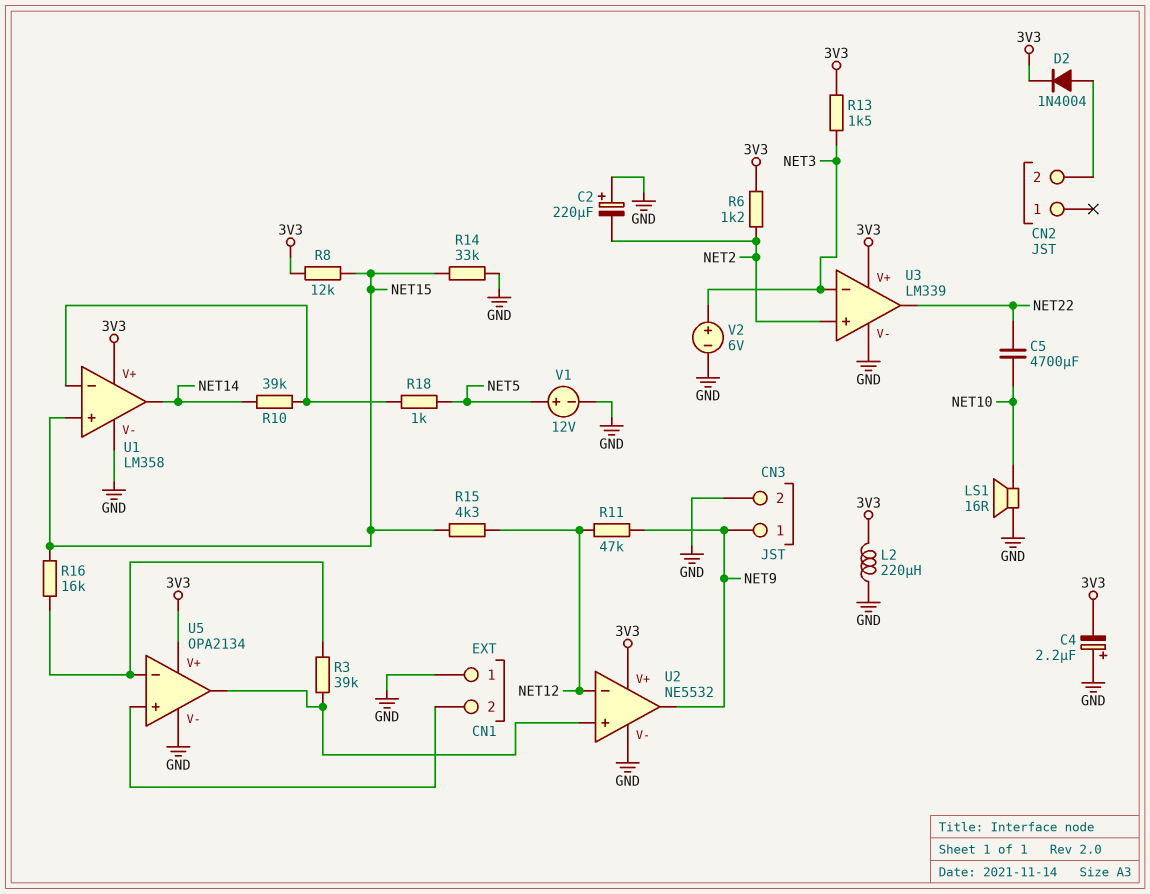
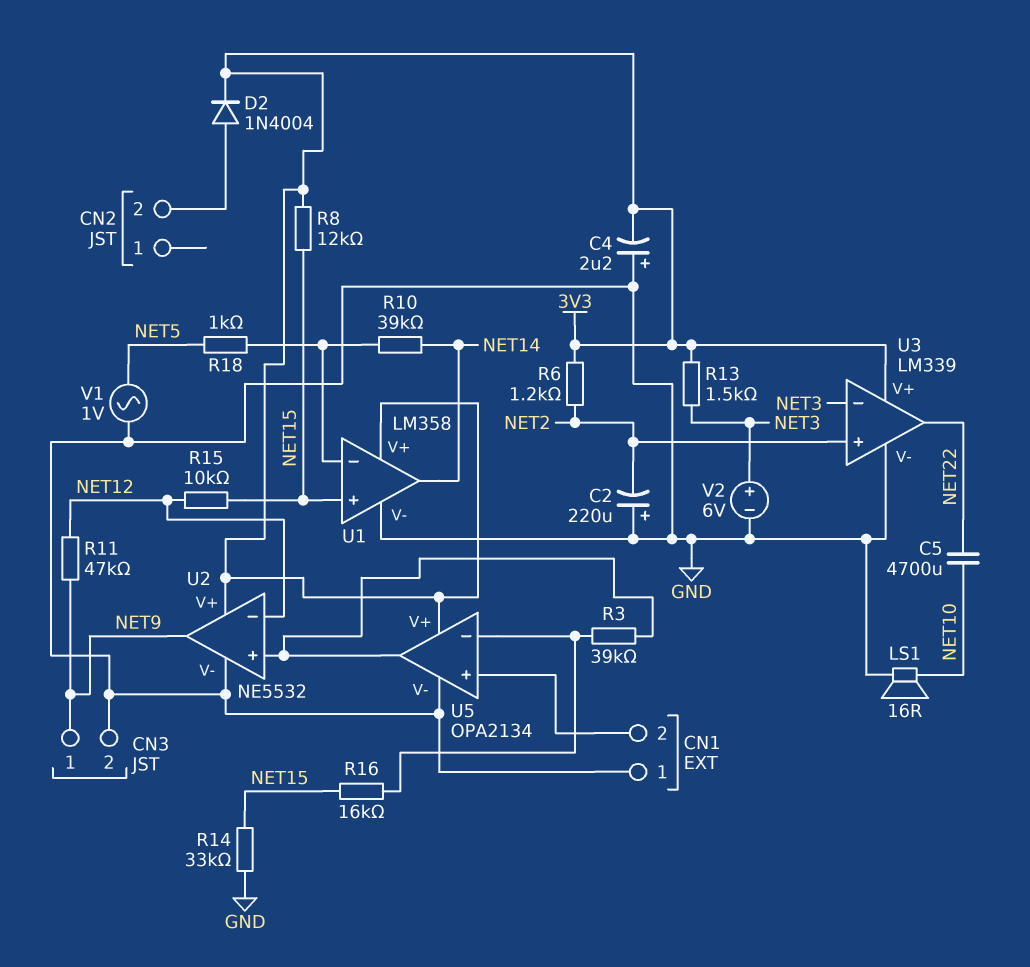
L2: 220uH (3V3, GND) -> none
R15: 4.3k (NET12, NET15) -> 10k (NET12, NET15)
V1: 12V (plus NET5, minus GND) -> AC 1V (GND, NET5)

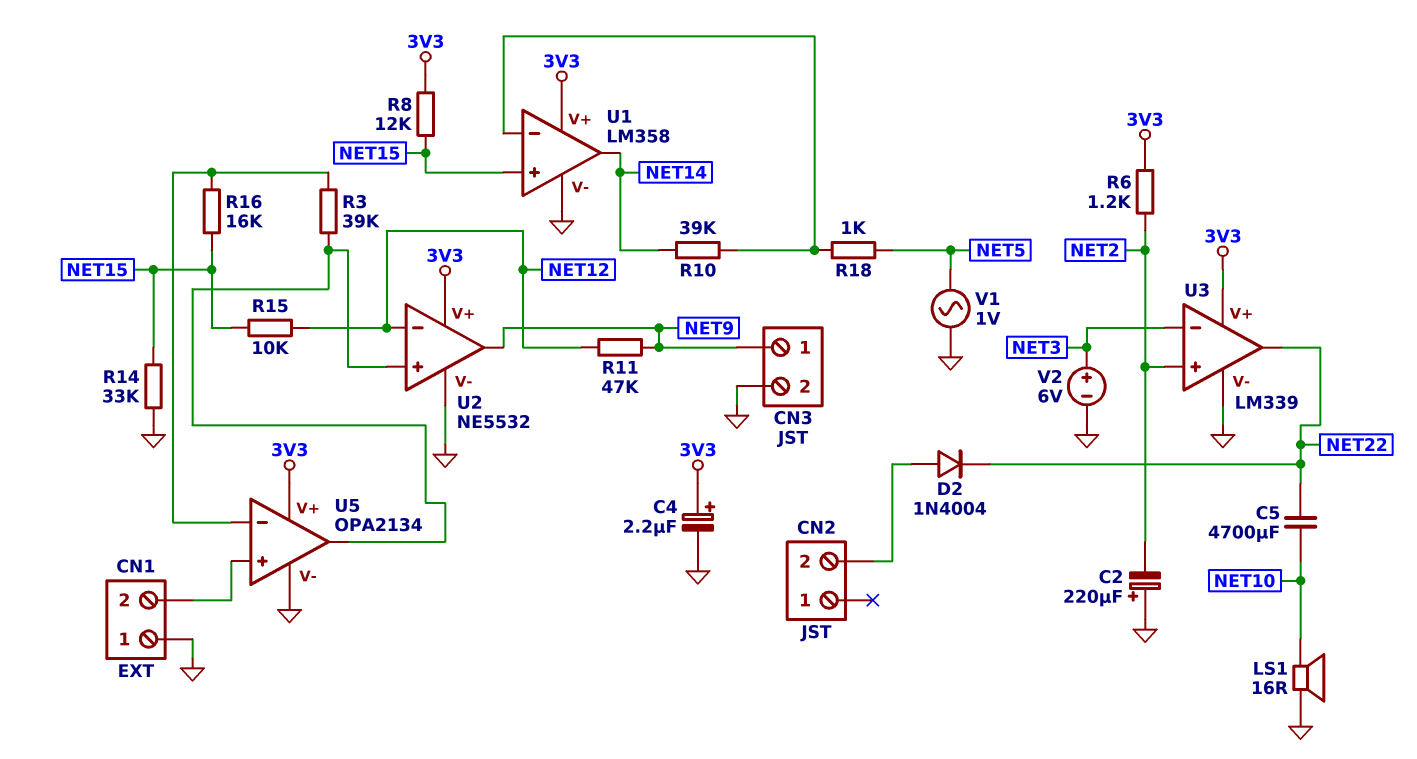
C4: 2.2uF (plus GND, minus 3V3) -> 2.2uF (plus 3V3, minus GND)
D2: diode 1N4004 (A CN2/2, K 3V3) -> diode 1N4004 (A CN2/2, K NET22)
R13: 1.5k (3V3, NET3) -> none

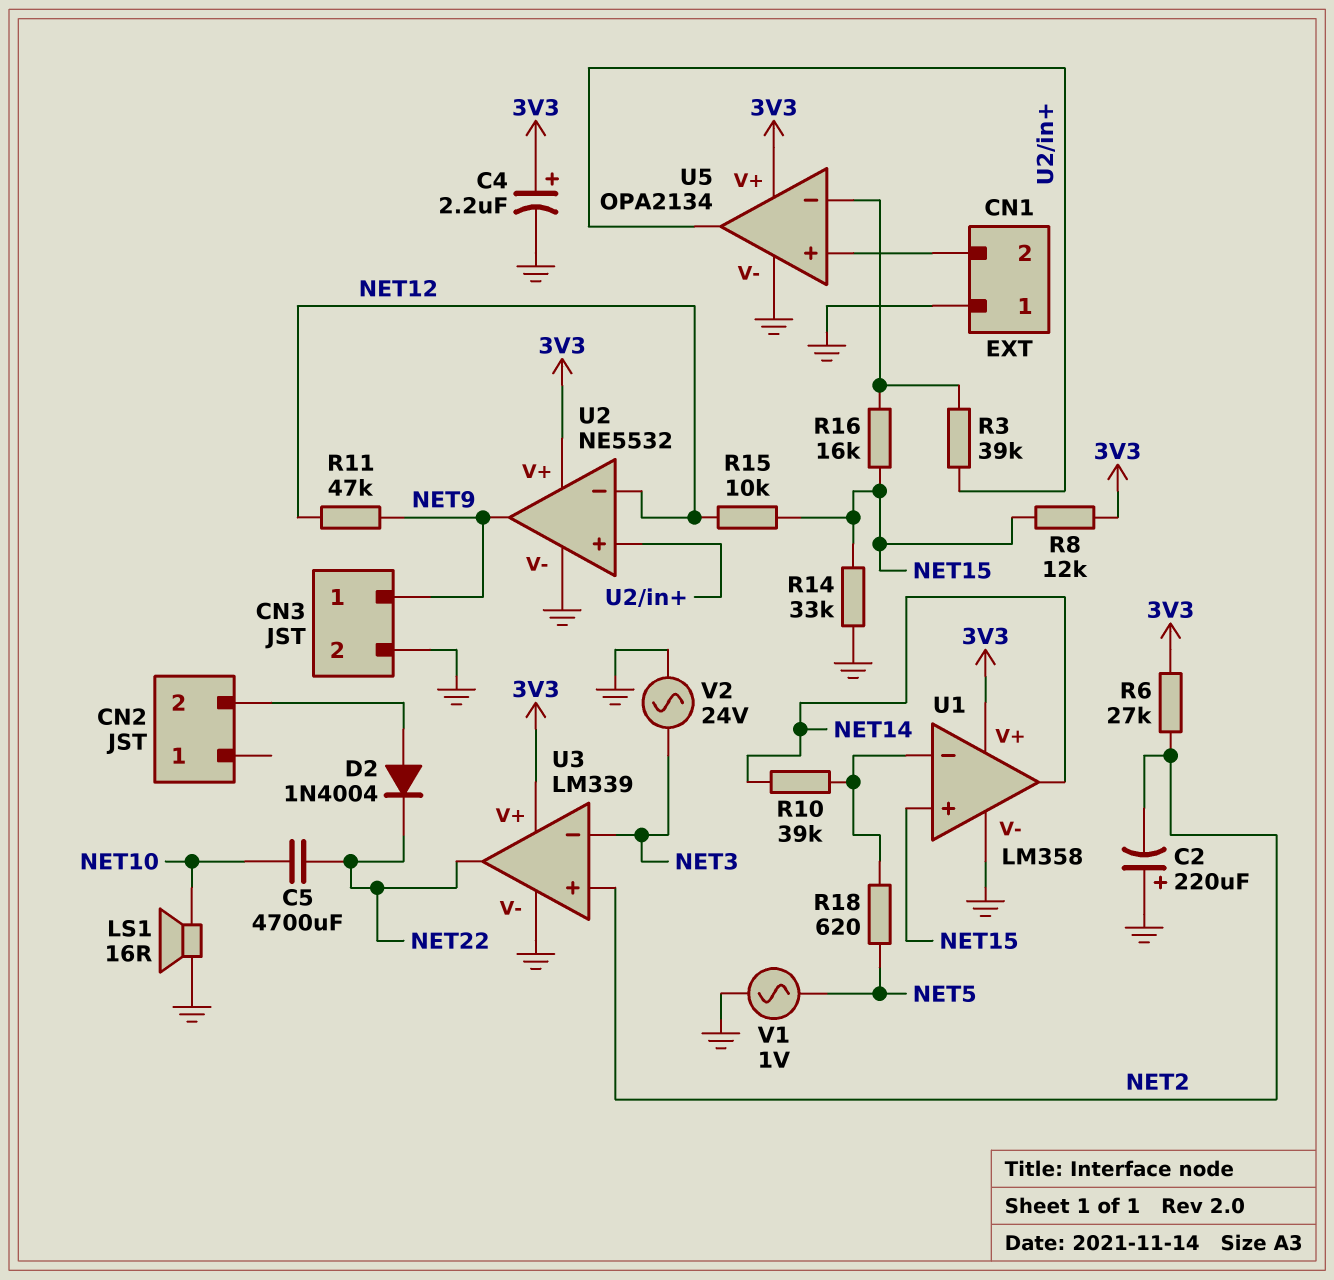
R6: 1.2k (3V3, NET2) -> 27k (3V3, NET2)
R18: 1k (NET5, U1/in-) -> 620 (NET5, U1/in-)
V2: 6V (plus NET3, minus GND) -> AC 24V (GND, NET3)

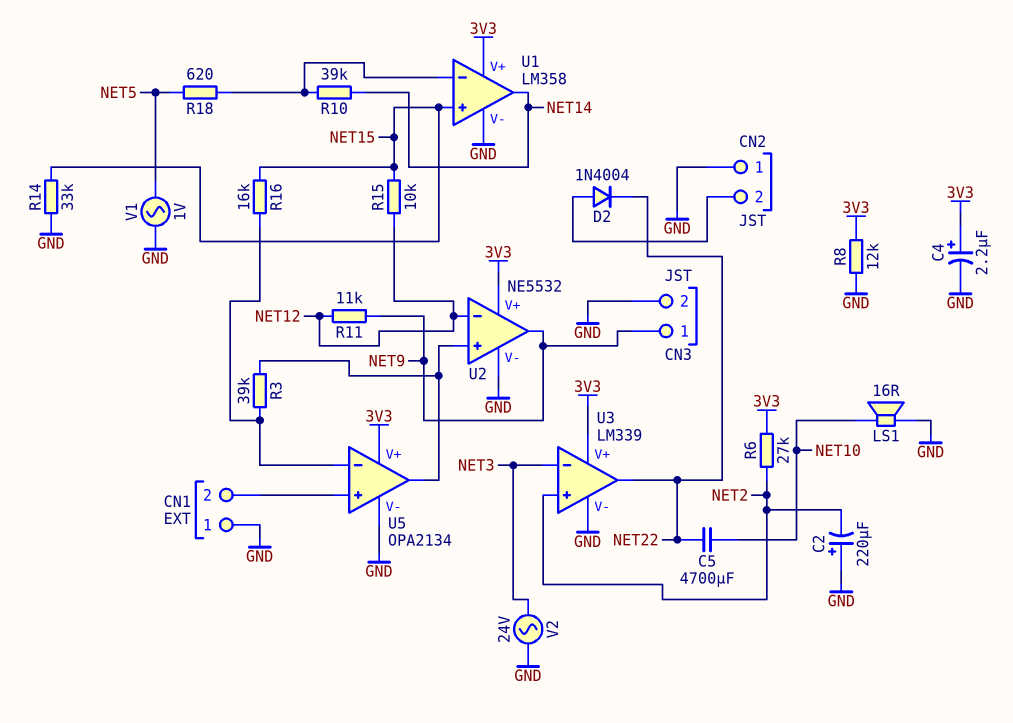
CN2 pin 1: none -> GND
R8: 12k (3V3, NET15) -> 12k (3V3, GND)
R11: 47k (NET9, NET12) -> 11k (NET9, NET12)

